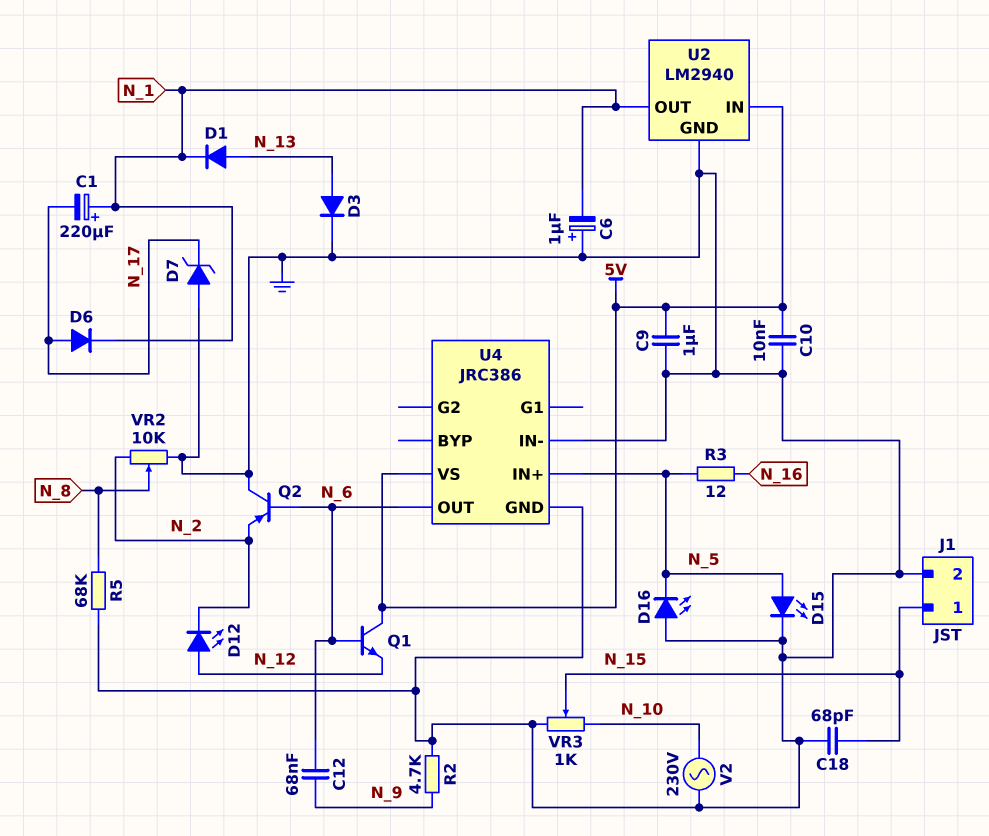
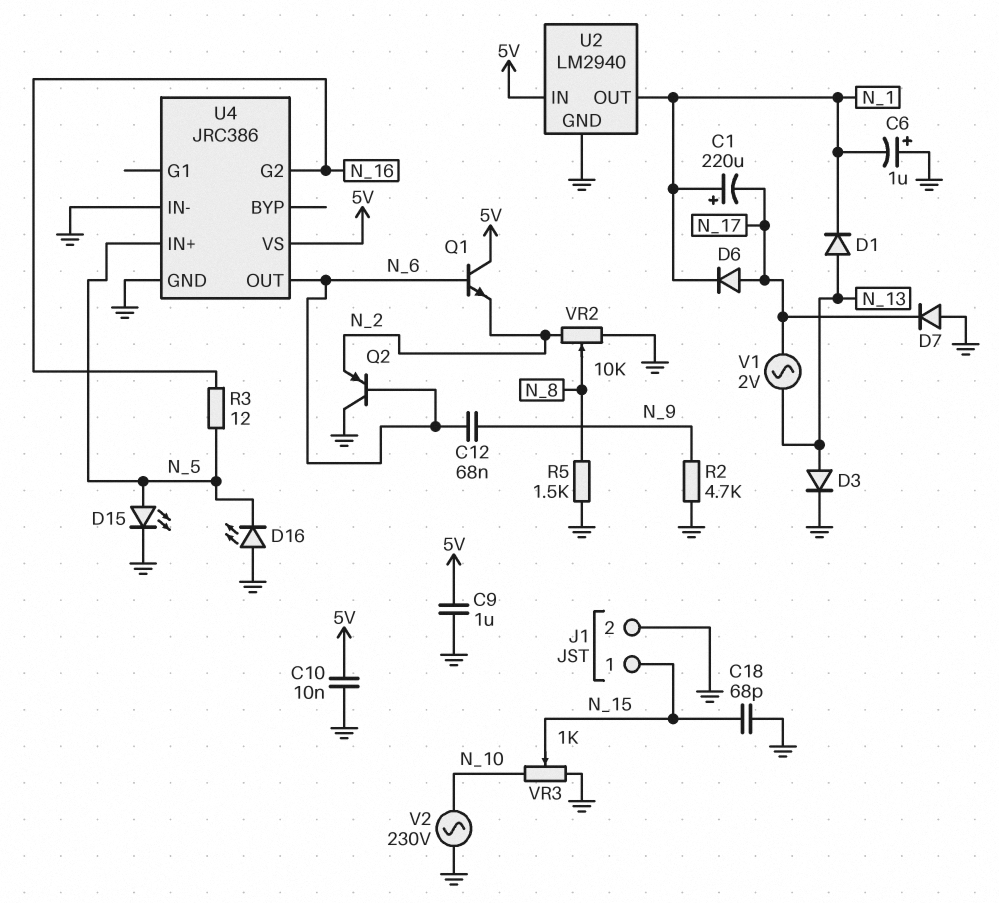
D7: zener (A GND, K N_17) -> diode (A GND, K N_17)
D12: LED (A N_12, K N_2) -> none
Q1: NPN (B N_6, C 5V, E N_12) -> NPN (B N_6, C 5V, E N_2)
R5: 68k (GND, N_8) -> 1.5k (GND, N_8)
U4 pin G2: none -> N_16
V1: none -> AC 2V (N_13, N_17)

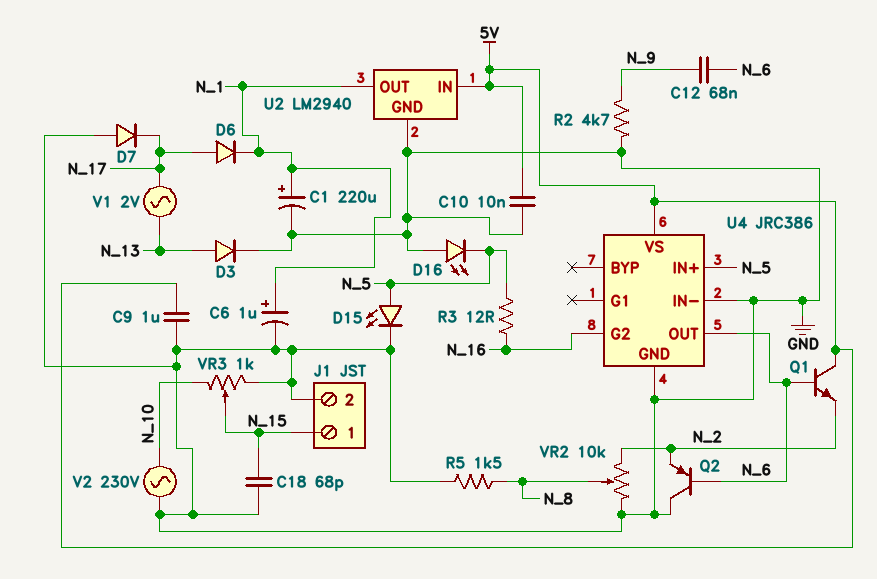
C1: 220uF (plus N_1, minus N_17) -> 220uF (plus N_1, minus GND)
C6: 1uF (plus GND, minus N_1) -> 1uF (plus N_1, minus GND)
D1: diode (A N_13, K N_1) -> none

